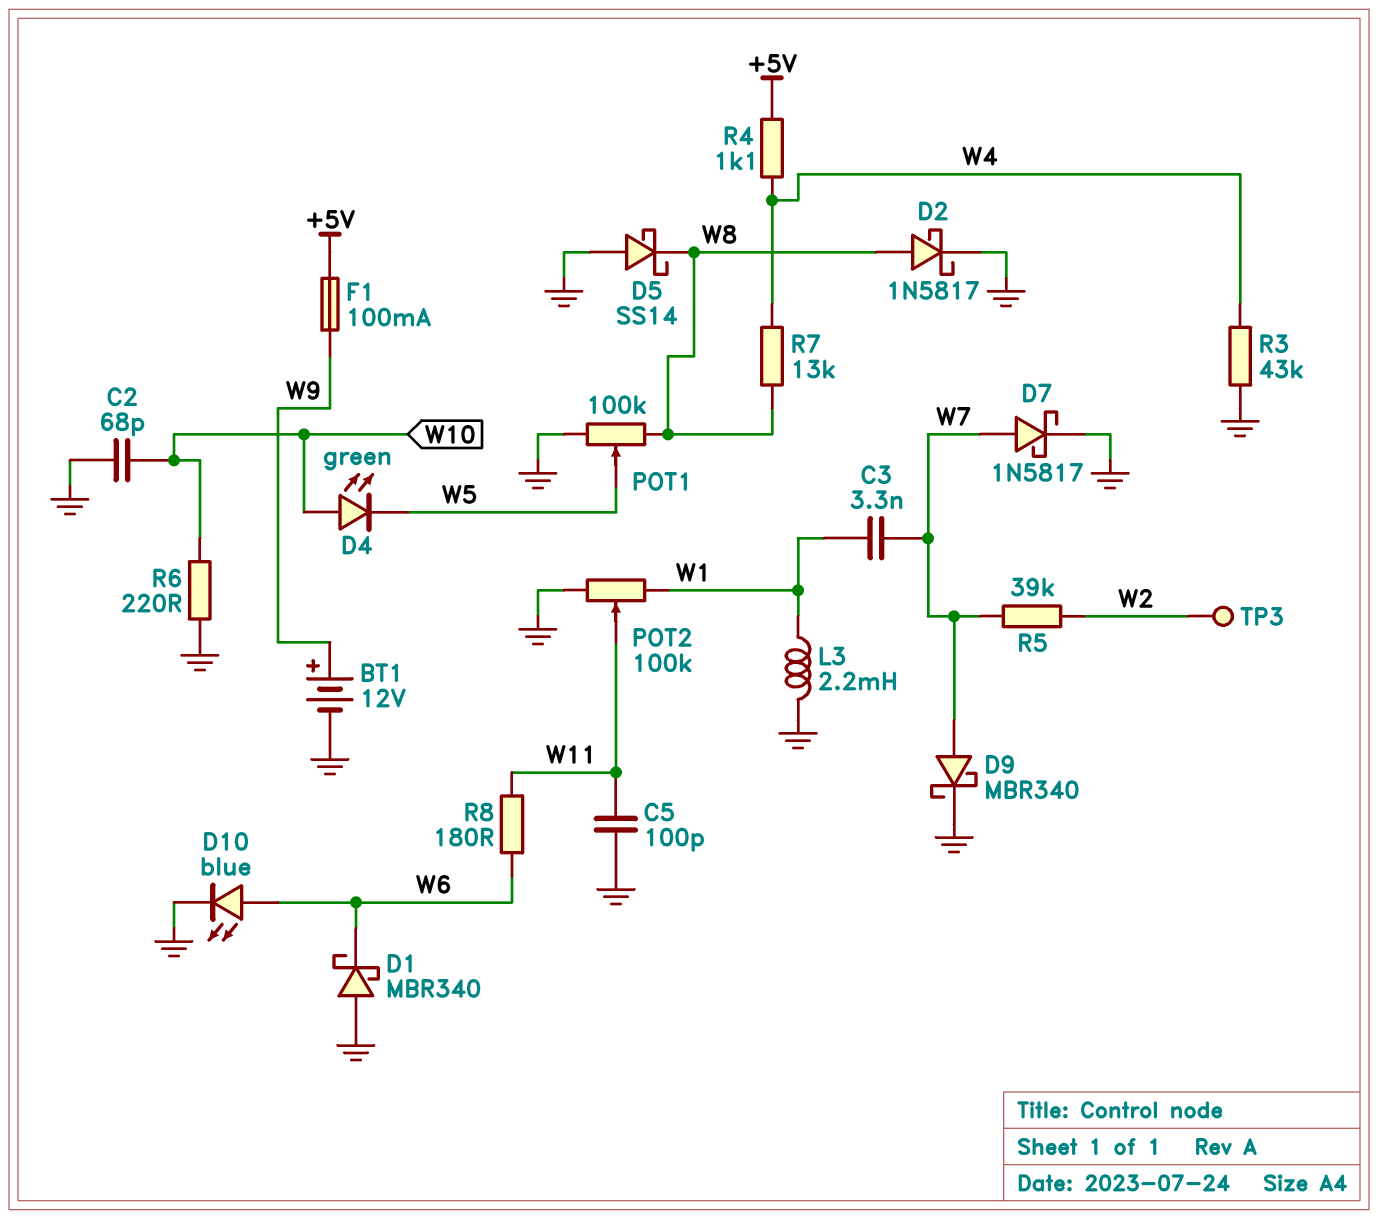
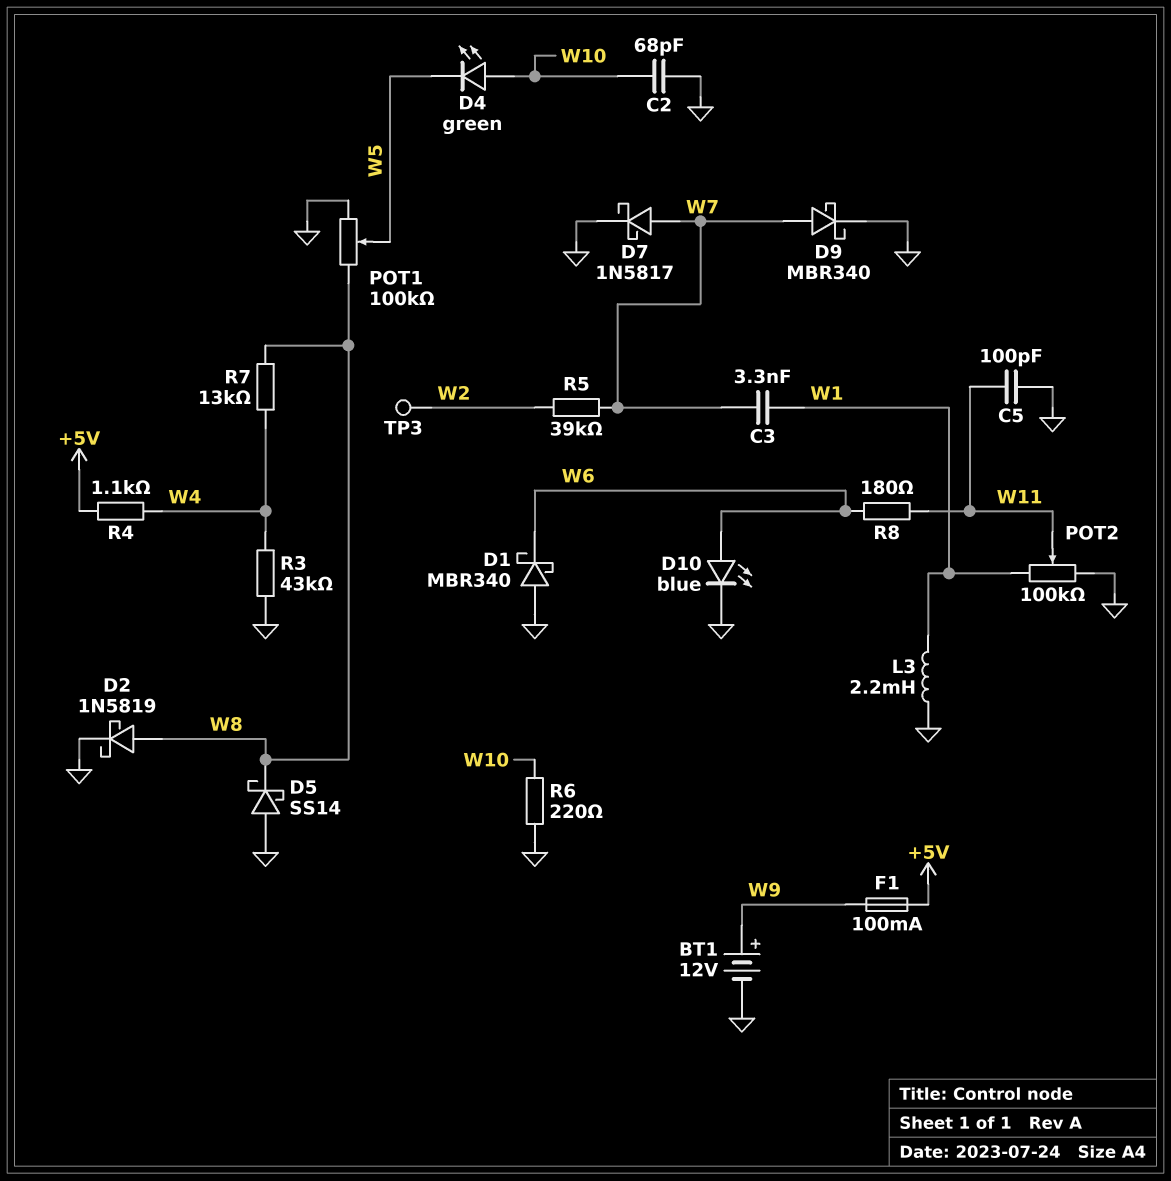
D2: schottky 1N5817 (A W8, K GND) -> schottky 1N5819 (A W8, K GND)

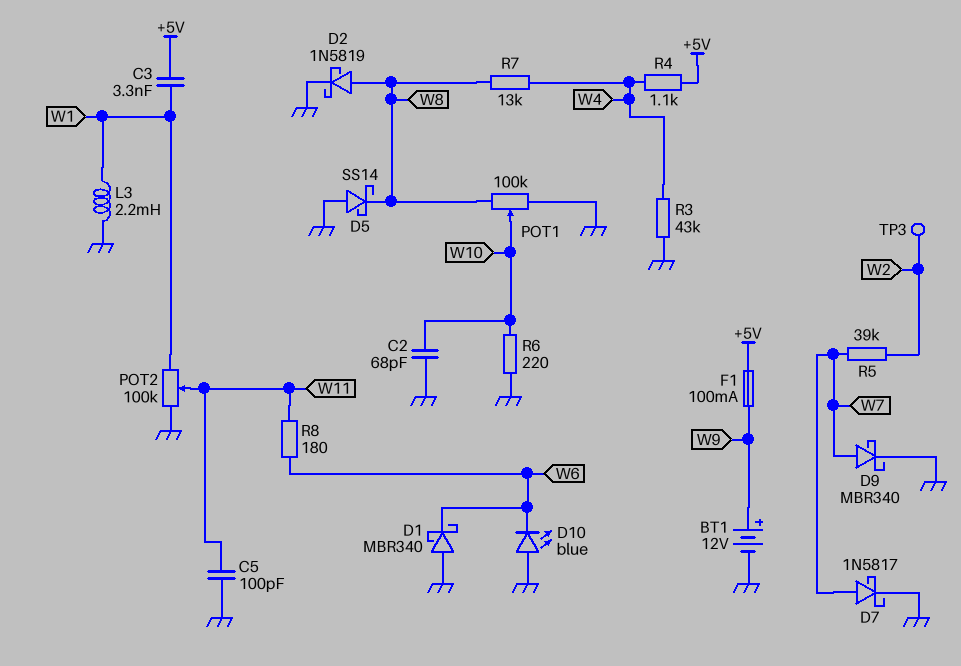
C3: 3.3nF (W1, W7) -> 3.3nF (+5V, W1)
D4: LED green (A W10, K W5) -> none
D10: LED blue (A W6, K GND) -> LED blue (A GND, K W6)
POT1: 100k (GND, W8, wiper W5) -> 100k (GND, W8, wiper W10)

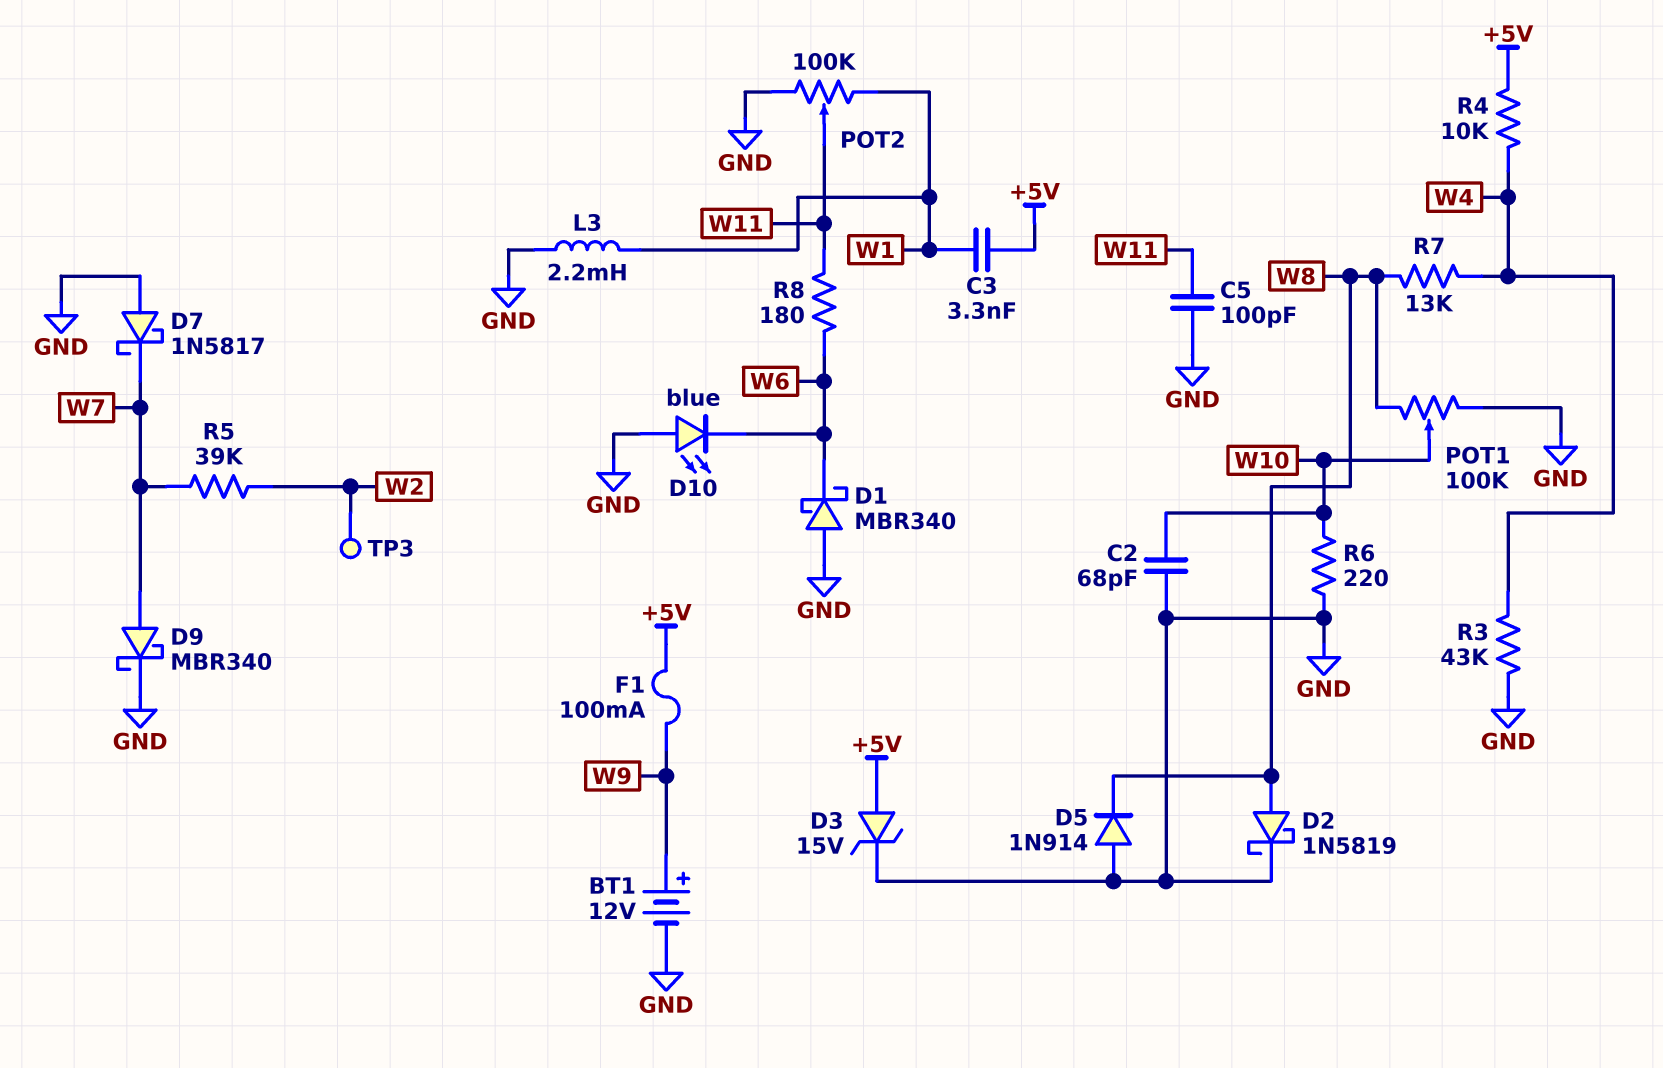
D3: none -> zener 15V (A +5V, K GND)
D5: schottky SS14 (A GND, K W8) -> diode 1N914 (A GND, K W8)
D7: schottky 1N5817 (A W7, K GND) -> schottky 1N5817 (A GND, K W7)
R4: 1.1k (+5V, W4) -> 10k (+5V, W4)

